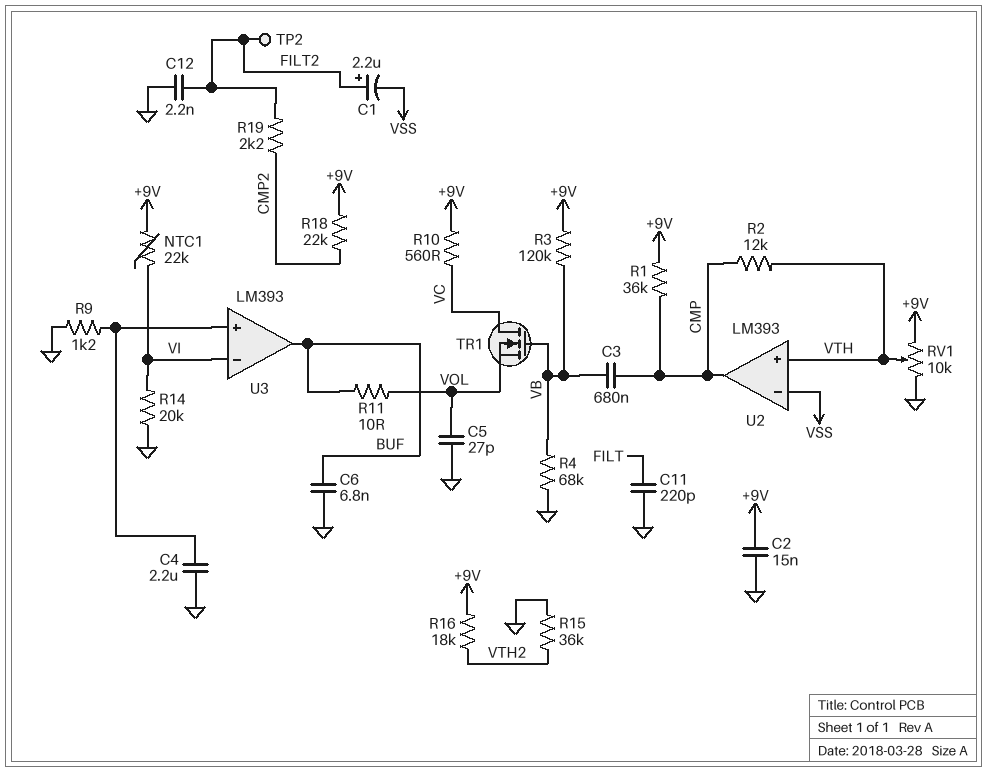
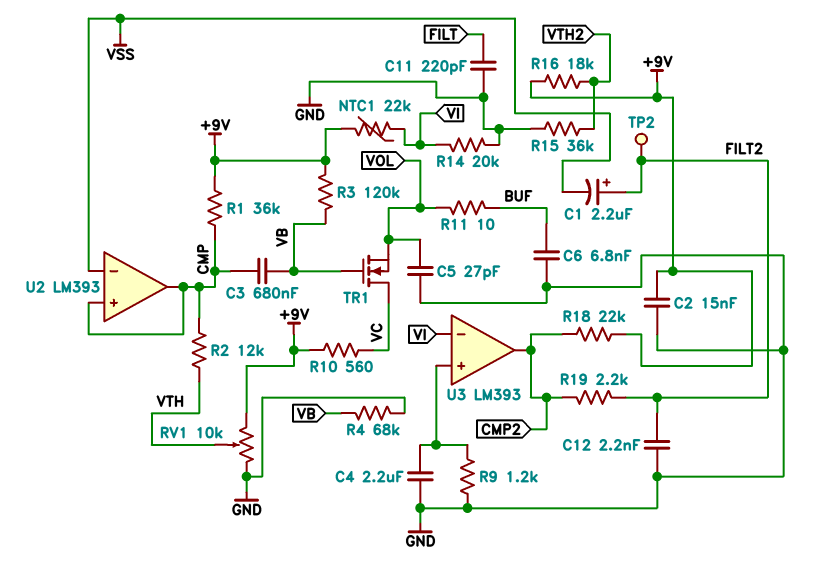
U2 pin in+: VTH -> CMP
U3 pin out: BUF -> CMP2

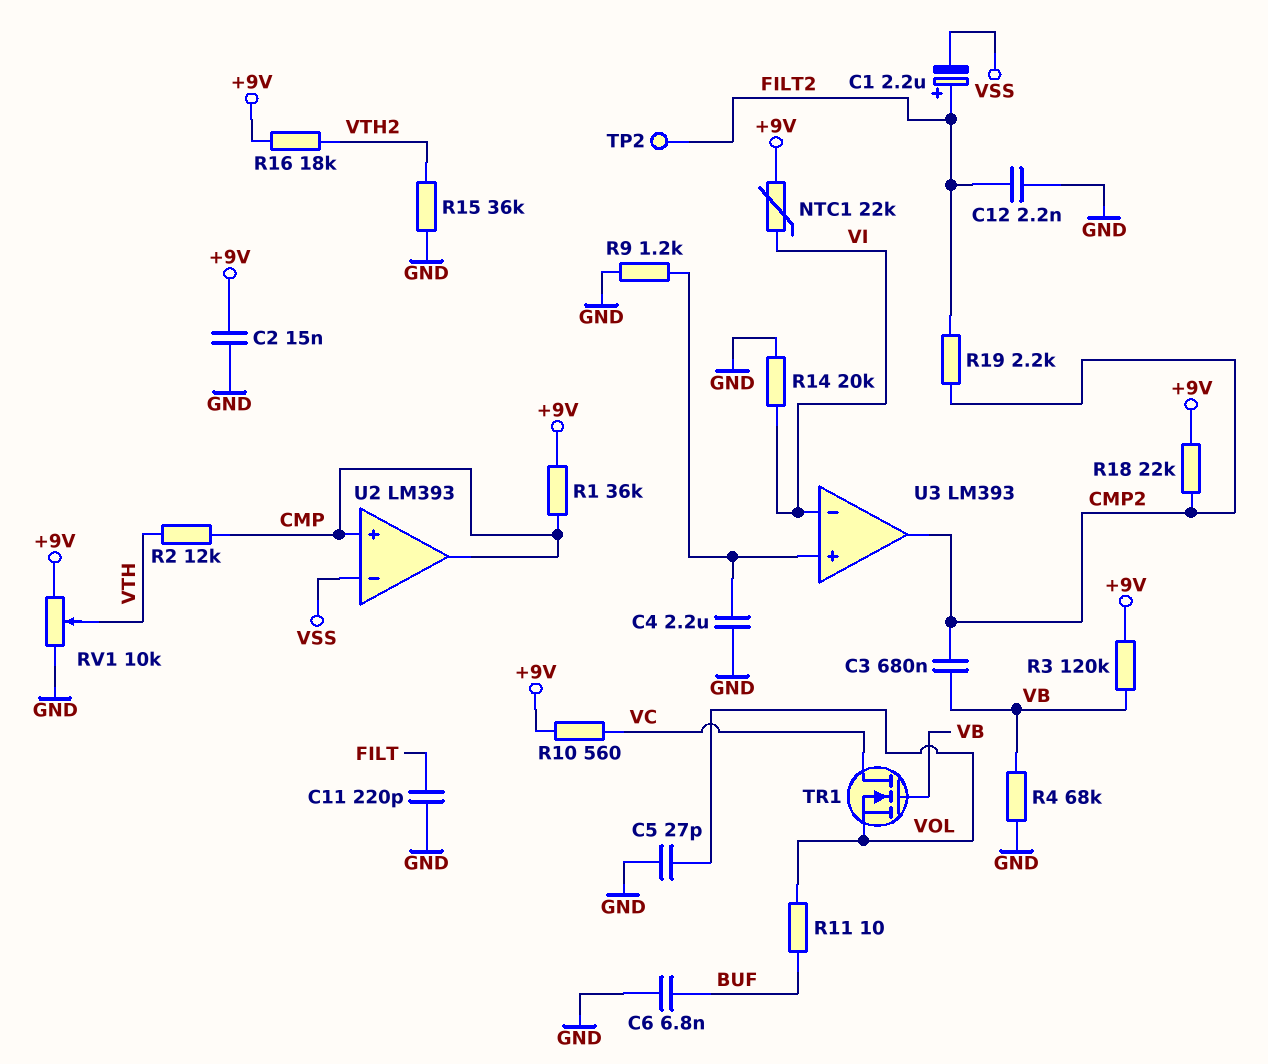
C3: 680nF (CMP, VB) -> 680nF (CMP2, VB)

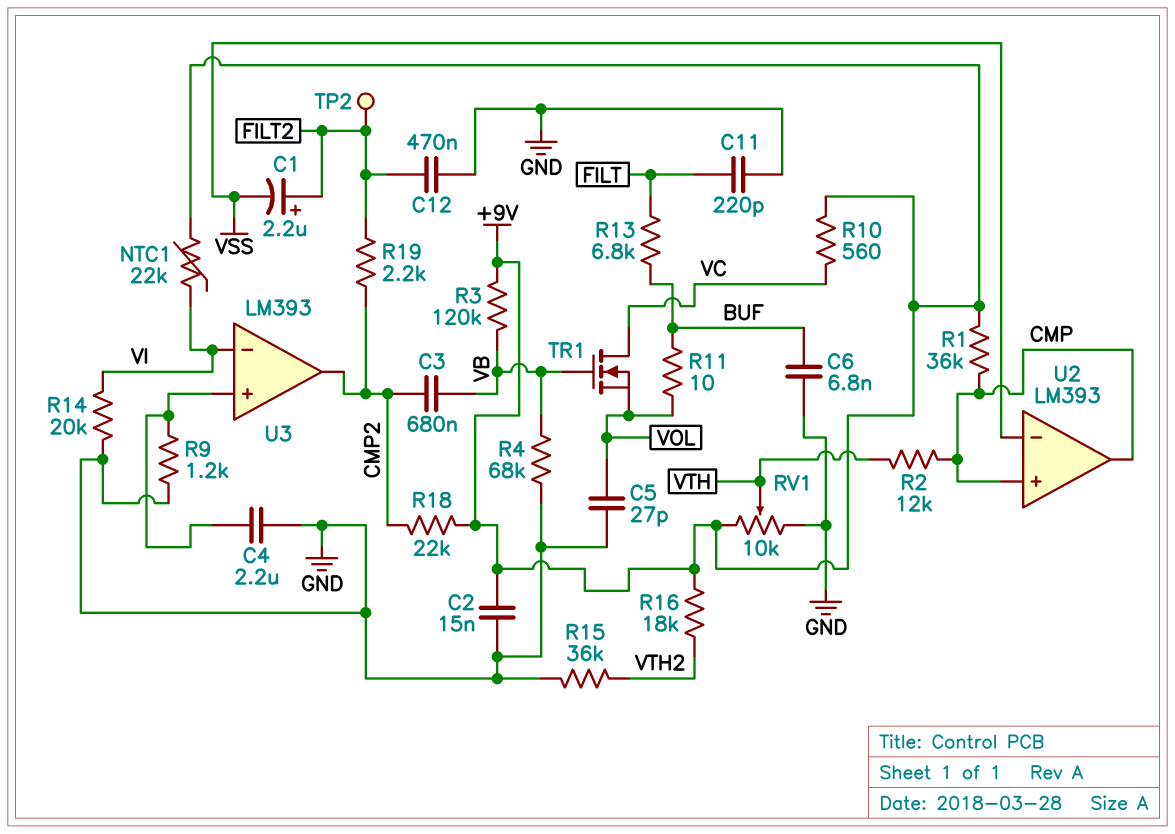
C12: 2.2nF (FILT2, GND) -> 470nF (FILT2, GND)
R13: none -> 6.8k (BUF, FILT)

